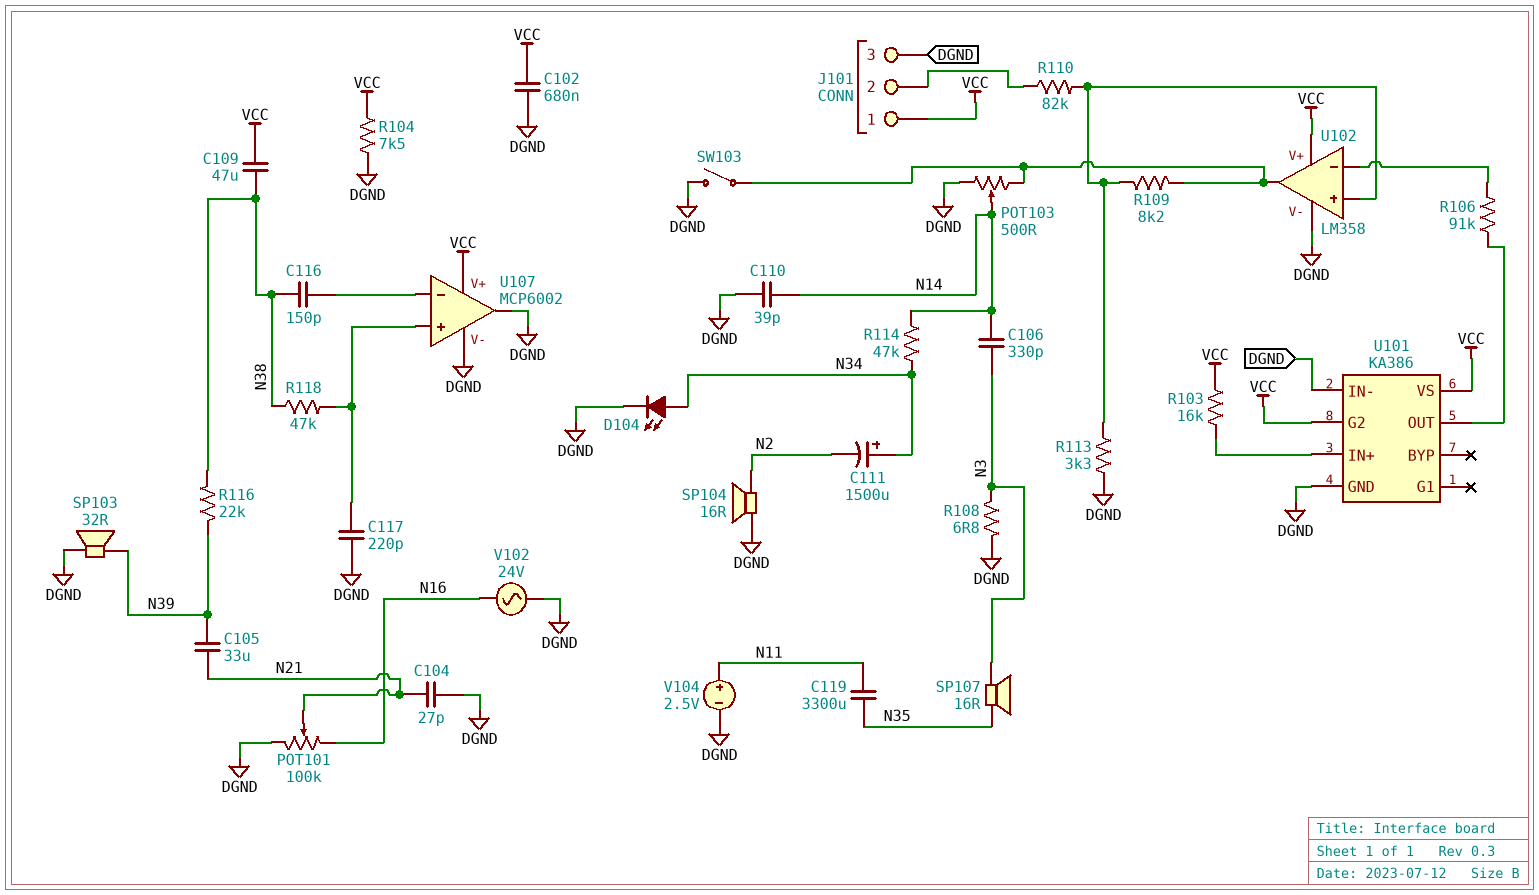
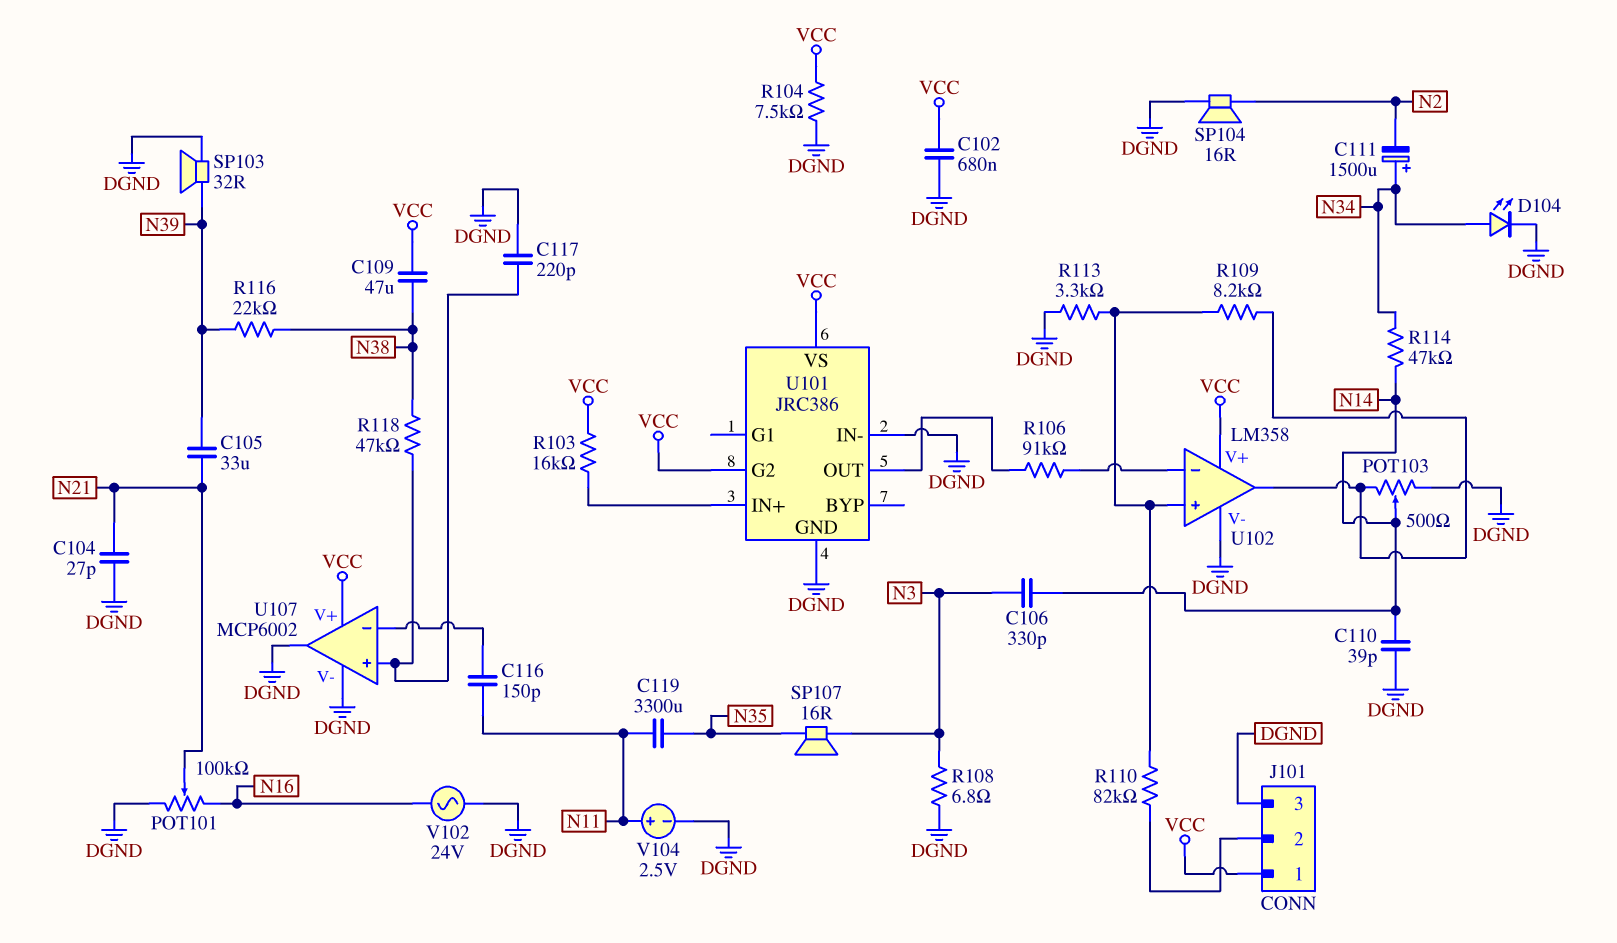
C116: 150pF (N38, U107/in-) -> 150pF (N11, U107/in-)
SW103: switch (DGND, U102/out) -> none
U101: KA386 -> JRC386

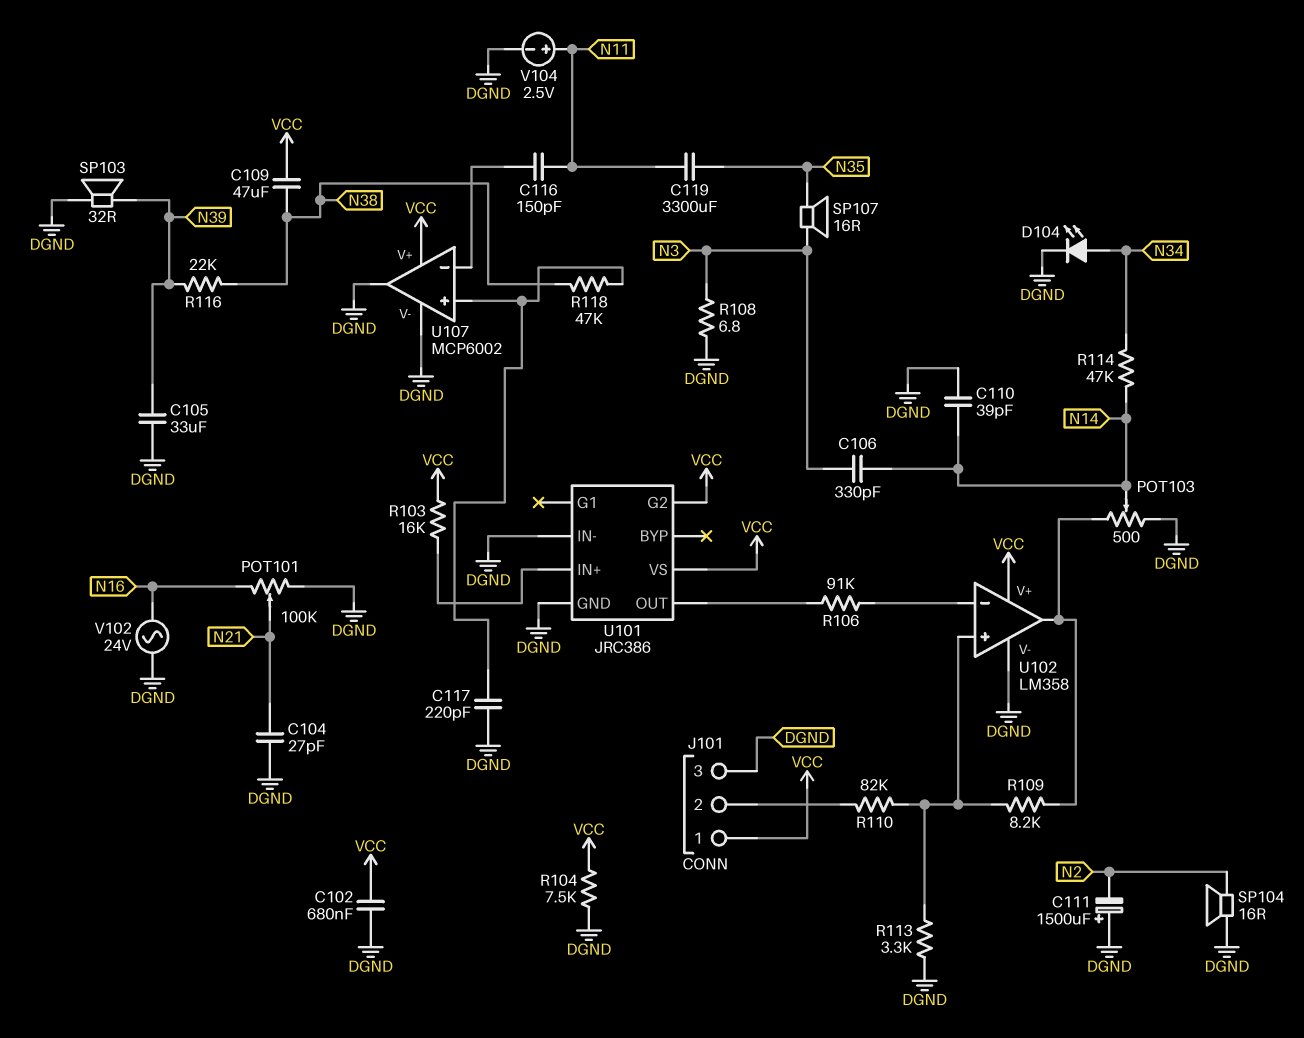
C105: 33uF (N21, N39) -> 33uF (DGND, N39)
C111: 1500uF (plus N34, minus N2) -> 1500uF (plus DGND, minus N2)

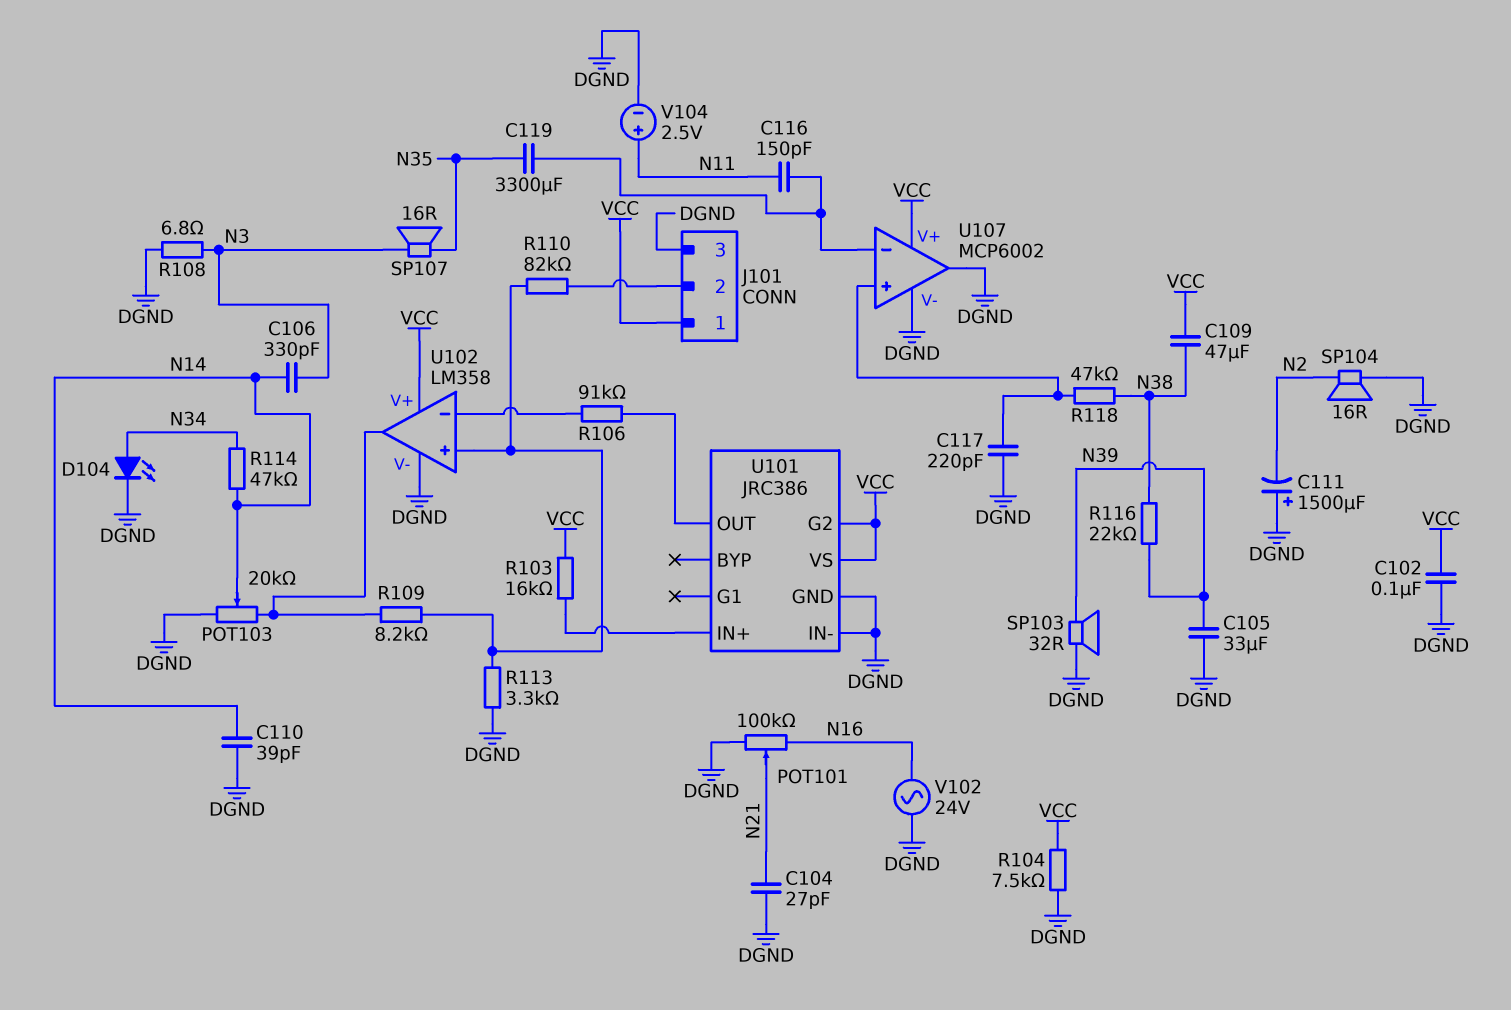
C102: 680nF (DGND, VCC) -> 100nF (DGND, VCC)
C119: 3300uF (N11, N35) -> 3300uF (N35, U107/in-)
POT103: 500 (DGND, U102/out, wiper N14) -> 20k (DGND, U102/out, wiper N14)

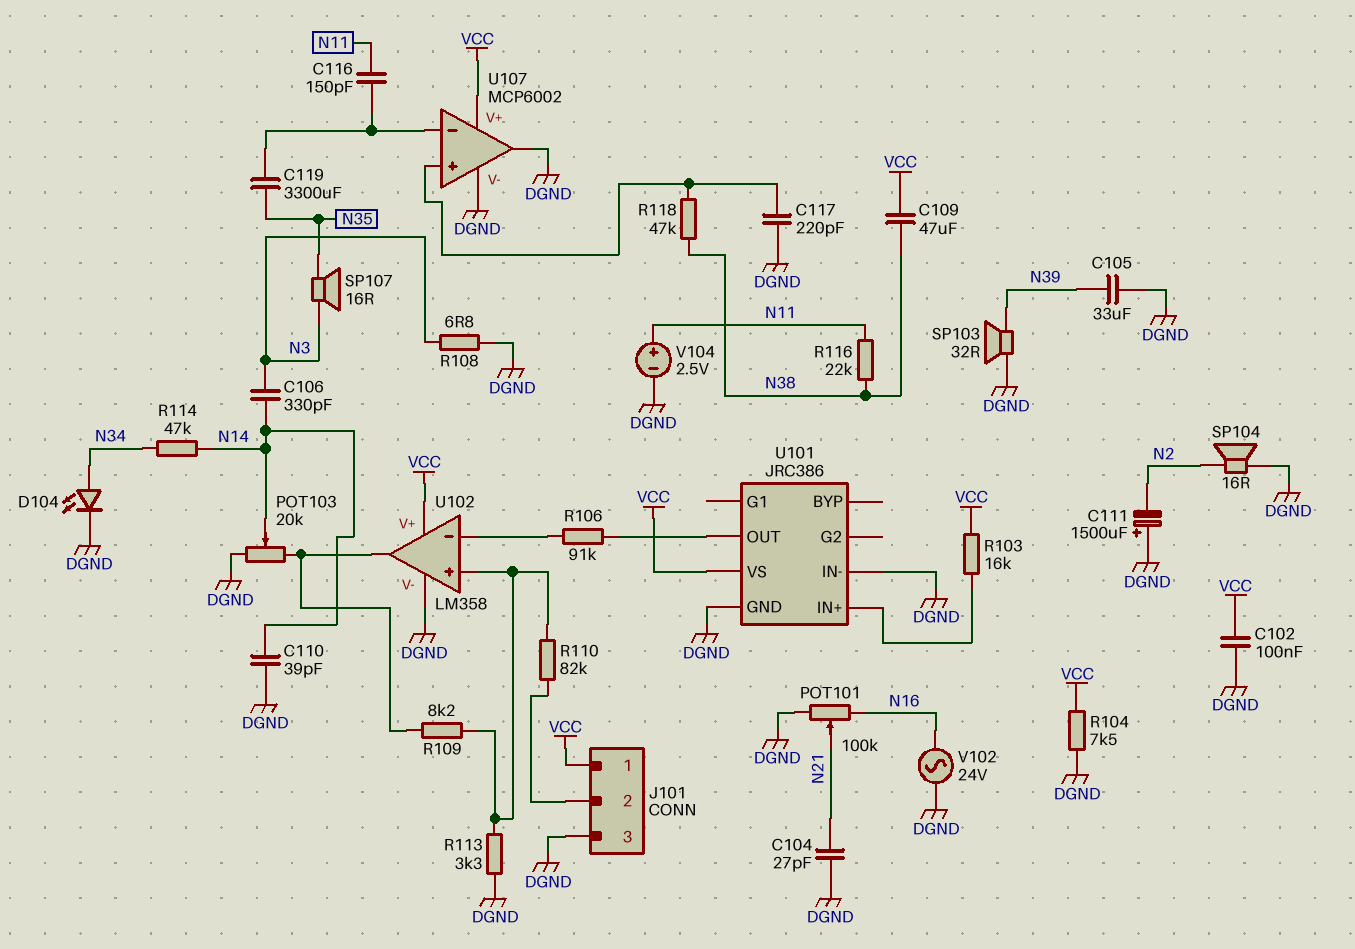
R116: 22k (N38, N39) -> 22k (N11, N38)
U101 pin G2: VCC -> none

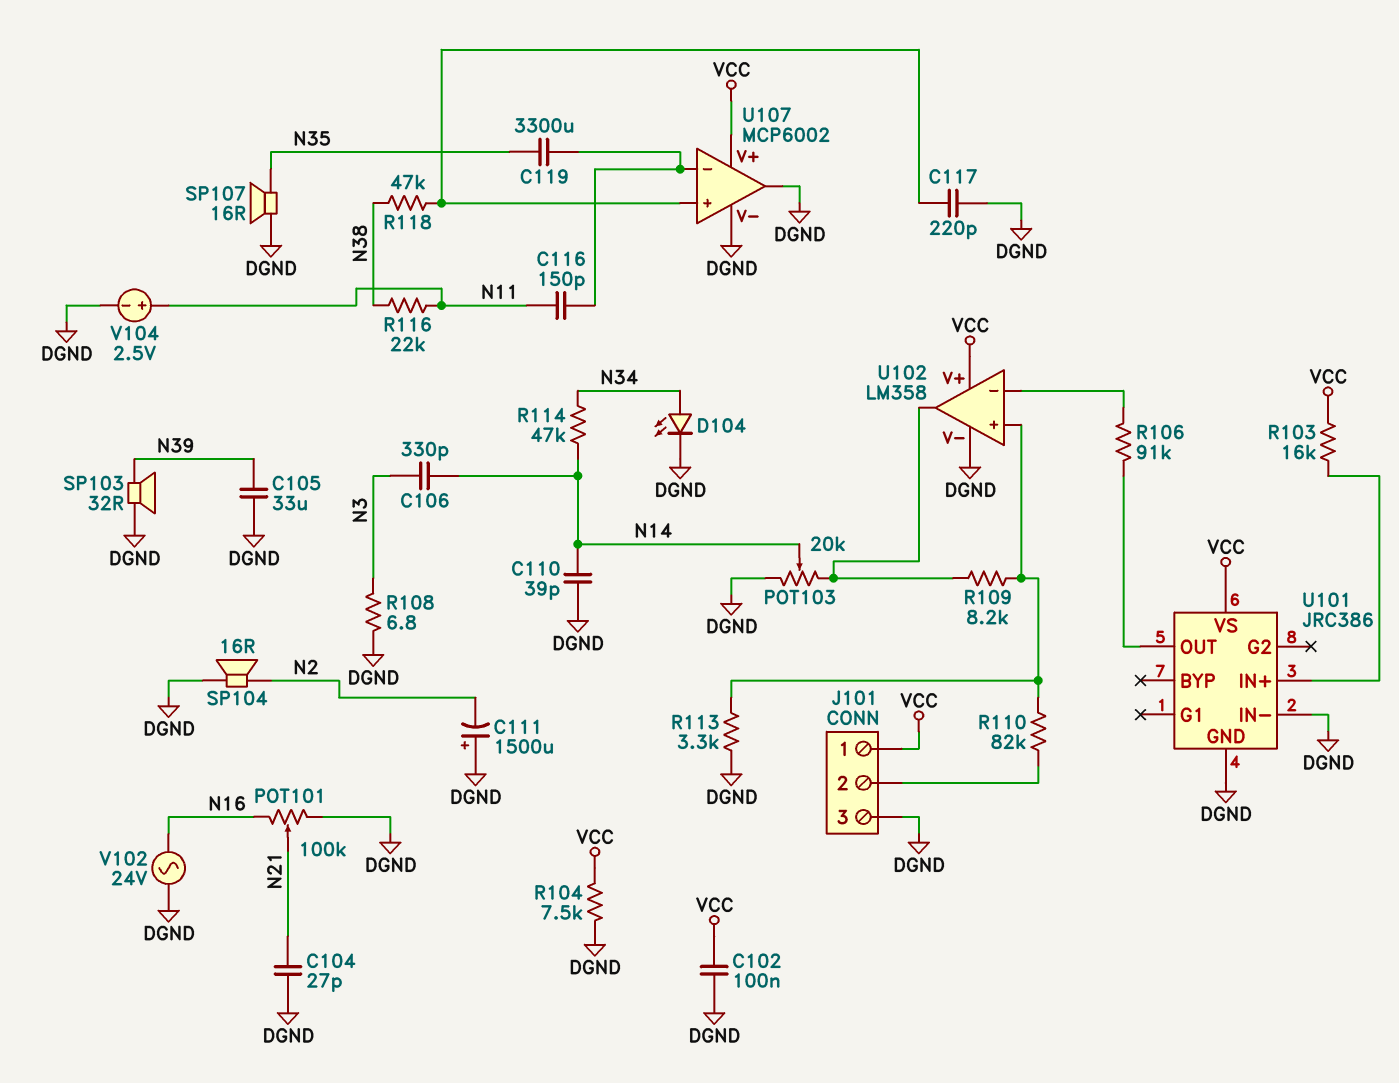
C109: 47uF (N38, VCC) -> none
SP107: speaker 16R (N3, N35) -> speaker 16R (DGND, N35)

